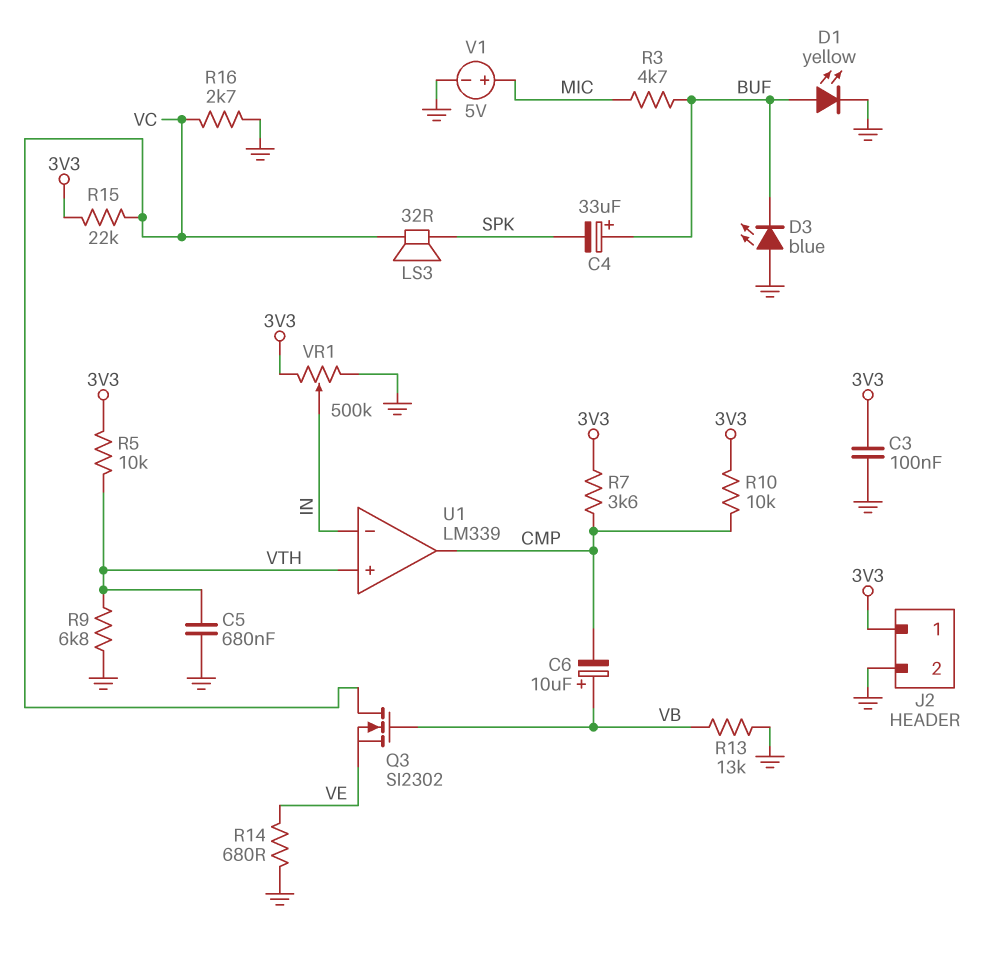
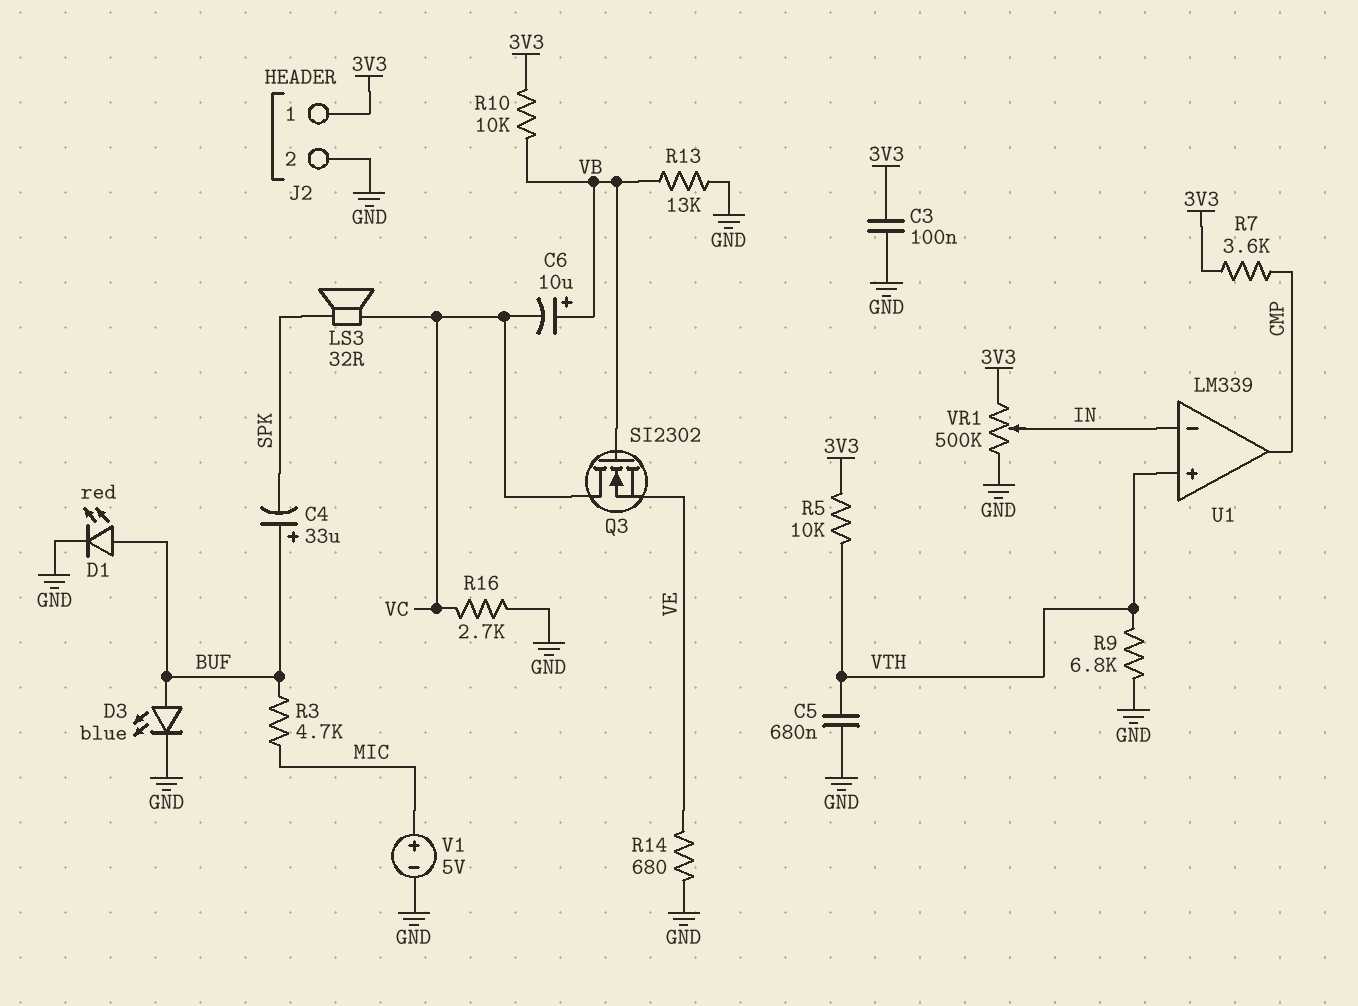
C6: 10uF (plus VB, minus CMP) -> 10uF (plus VB, minus VC)
D1: LED yellow (A BUF, K GND) -> LED red (A BUF, K GND)
D3: LED blue (A GND, K BUF) -> LED blue (A BUF, K GND)
R10: 10k (3V3, CMP) -> 10k (3V3, VB)
R15: 22k (3V3, VC) -> none

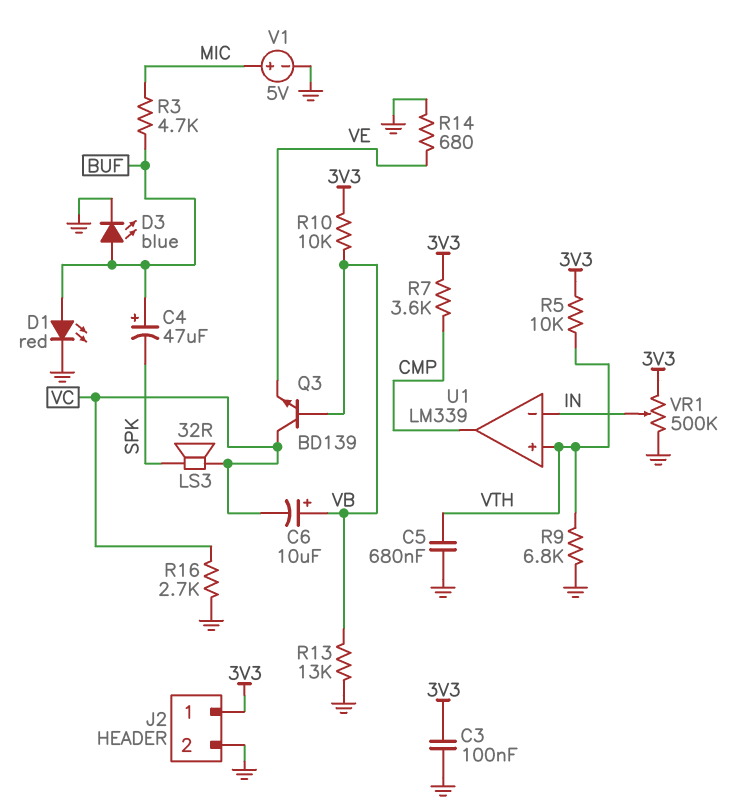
C4: 33uF (plus BUF, minus SPK) -> 47uF (plus BUF, minus SPK)
Q3: NMOS SI2302 (G VB, D VC, S VE) -> NPN BD139 (B VB, C VC, E VE)

